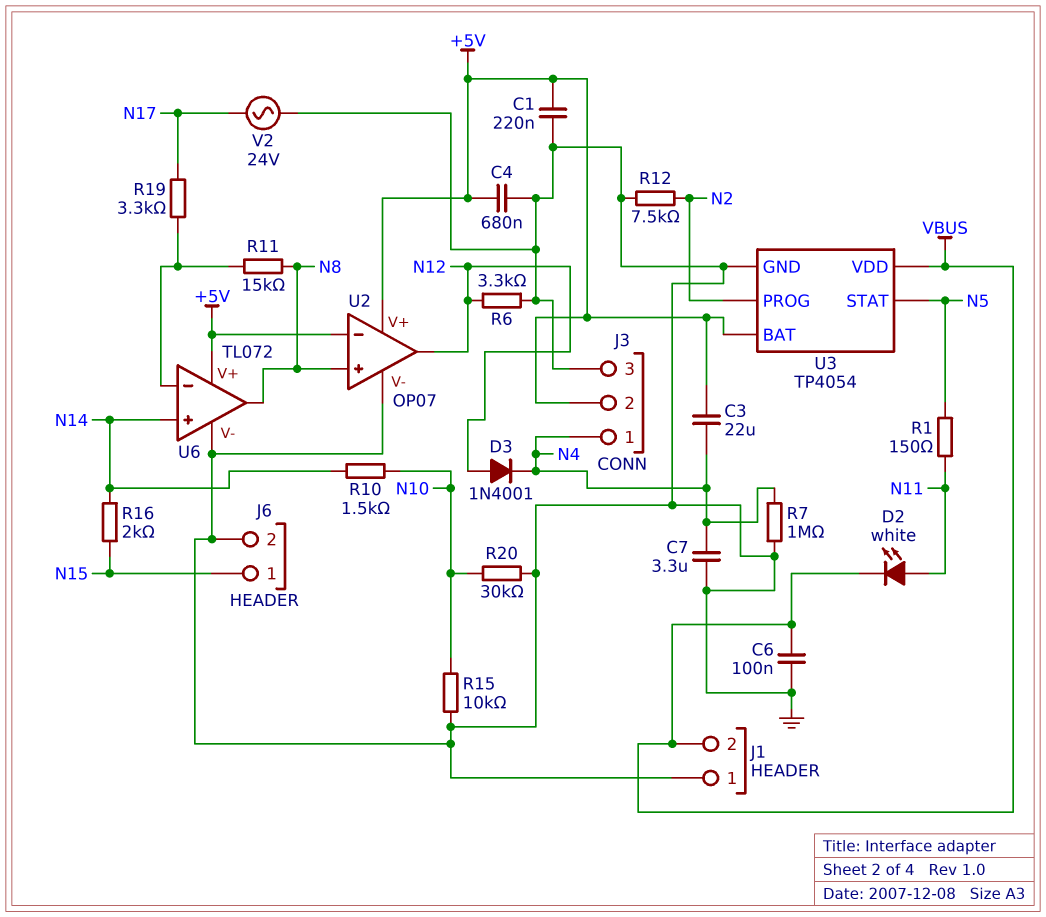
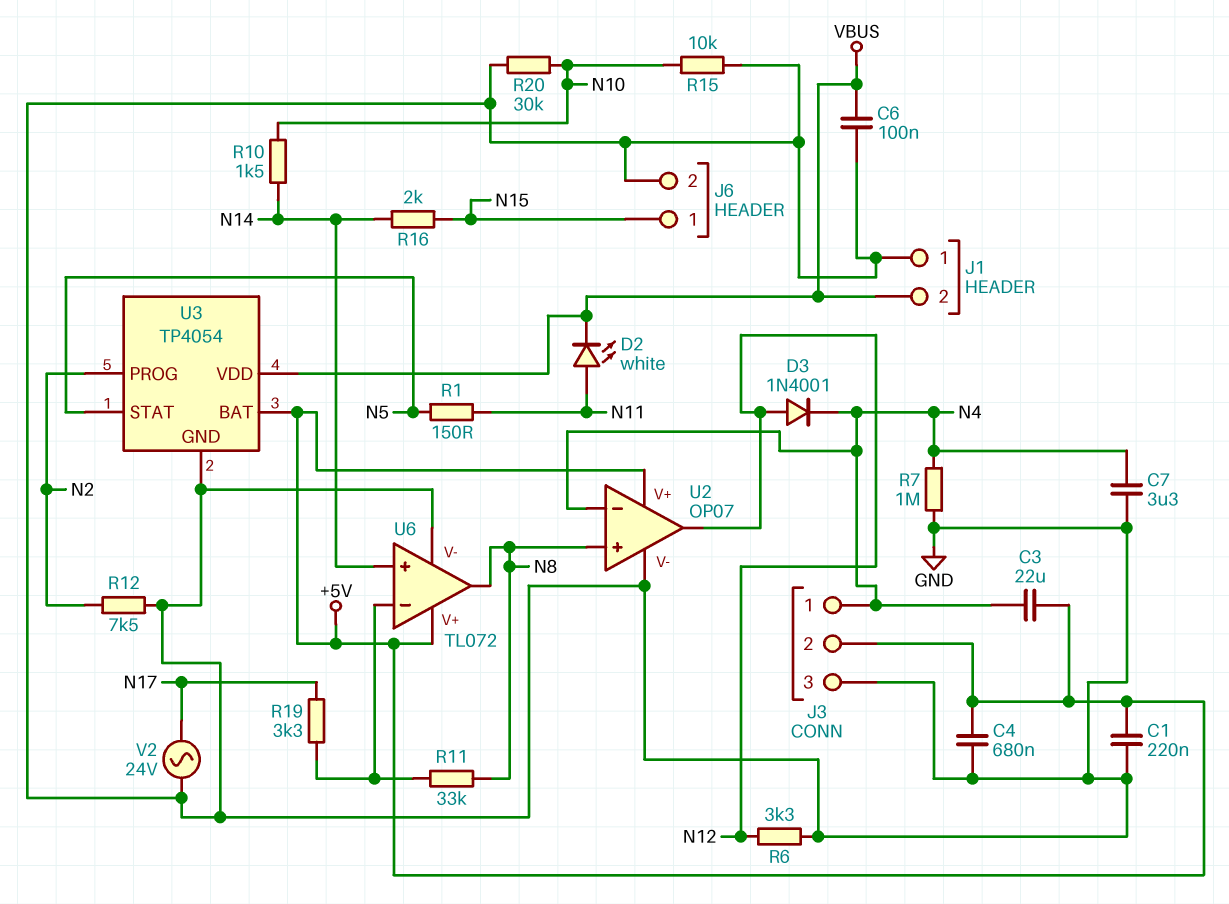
R11: 15k (N8, U6/in-) -> 33k (N8, U6/in-)
U2 pin in-: +5V -> N4

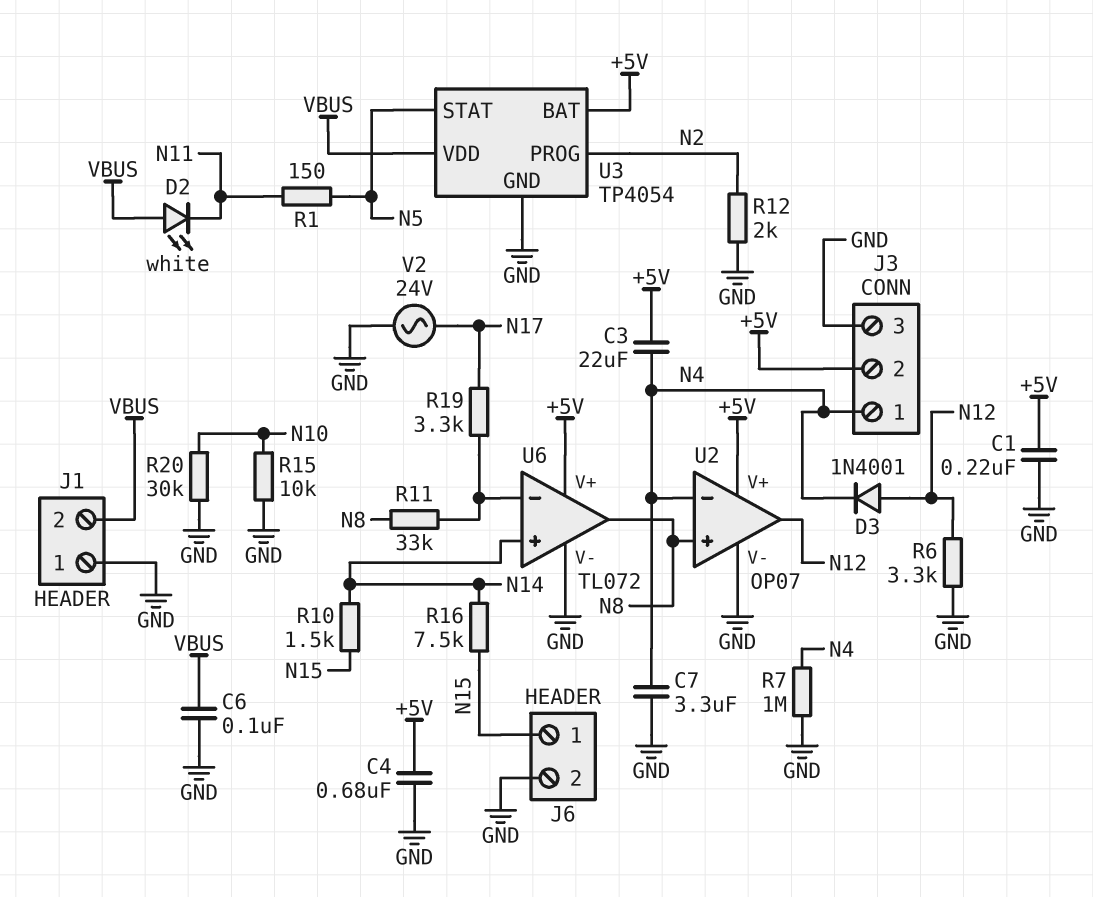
D2: LED white (A N11, K VBUS) -> LED white (A VBUS, K N11)
R10: 1.5k (N10, N14) -> 1.5k (N14, N15)
R12: 7.5k (GND, N2) -> 2k (GND, N2)
R16: 2k (N14, N15) -> 7.5k (N14, N15)

